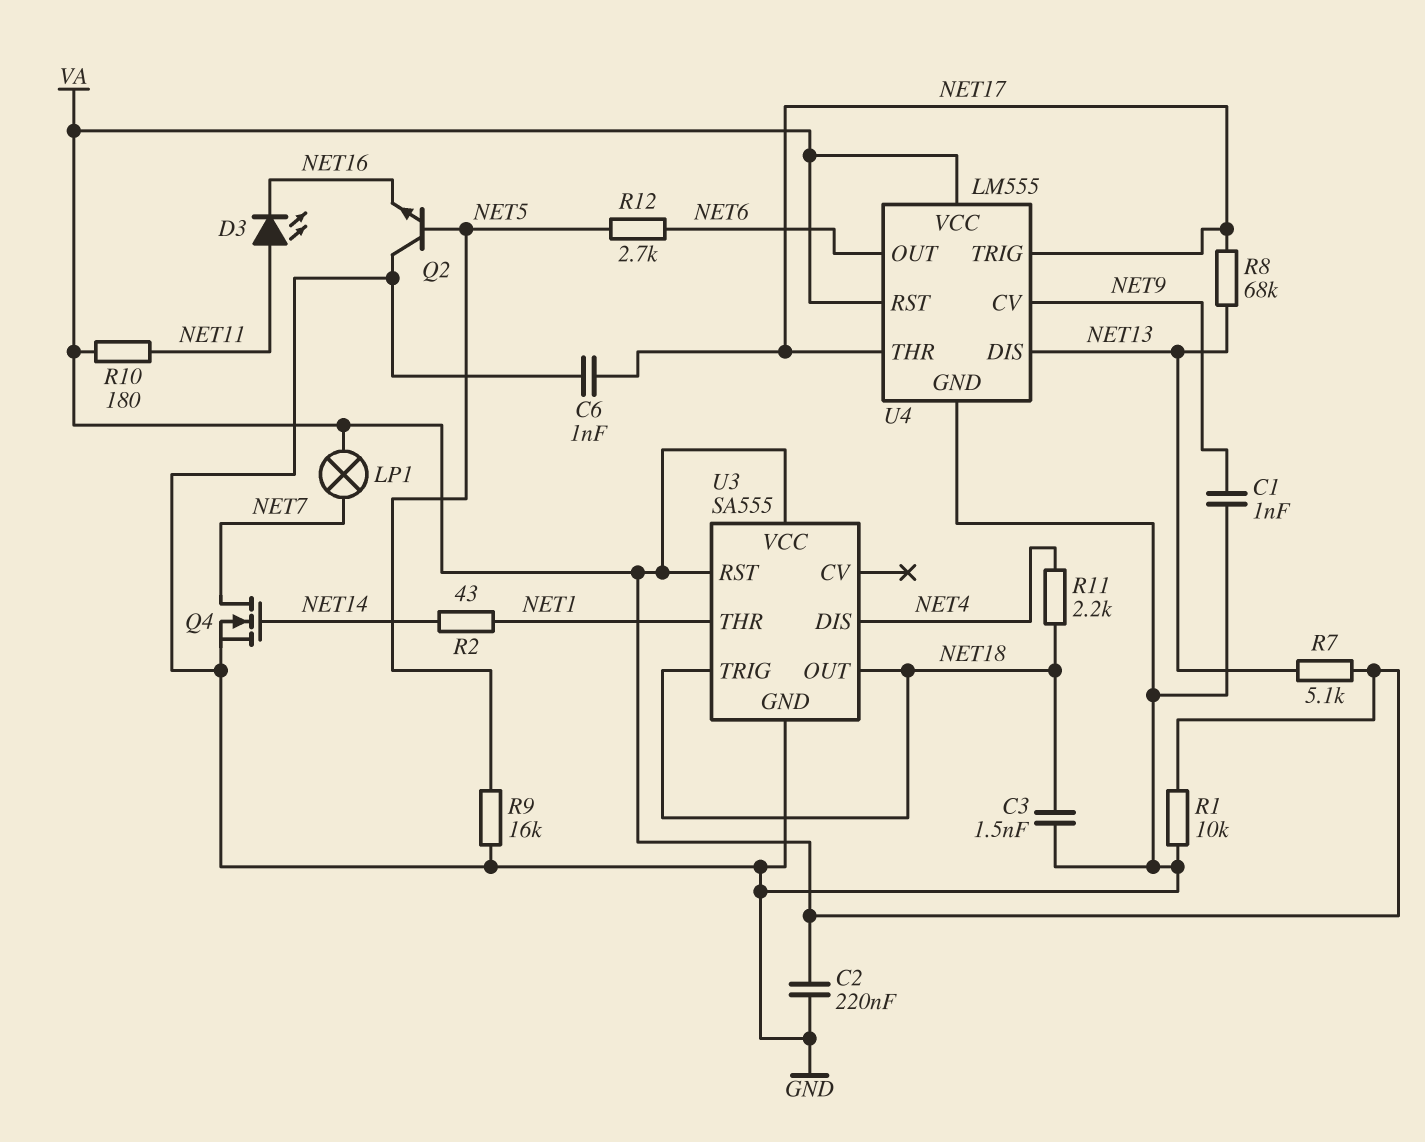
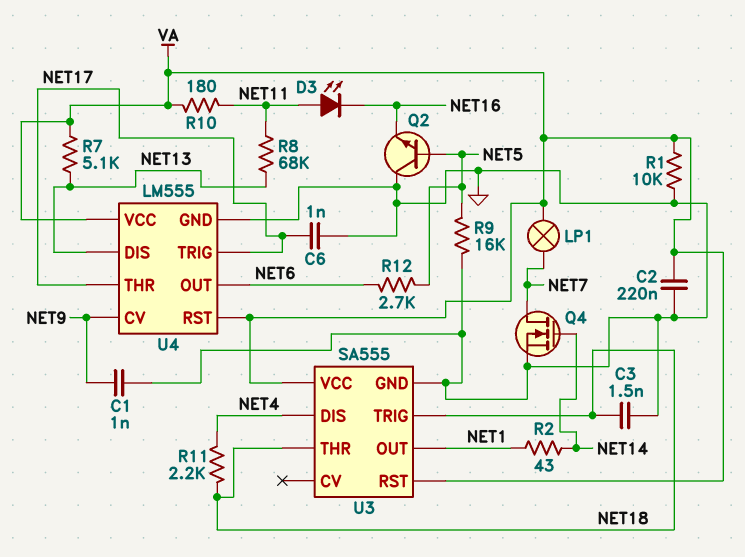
R8: 68k (NET13, NET17) -> 68k (NET11, NET13)
U3 pin OUT: NET18 -> NET1
U3 pin THR: NET1 -> NET18

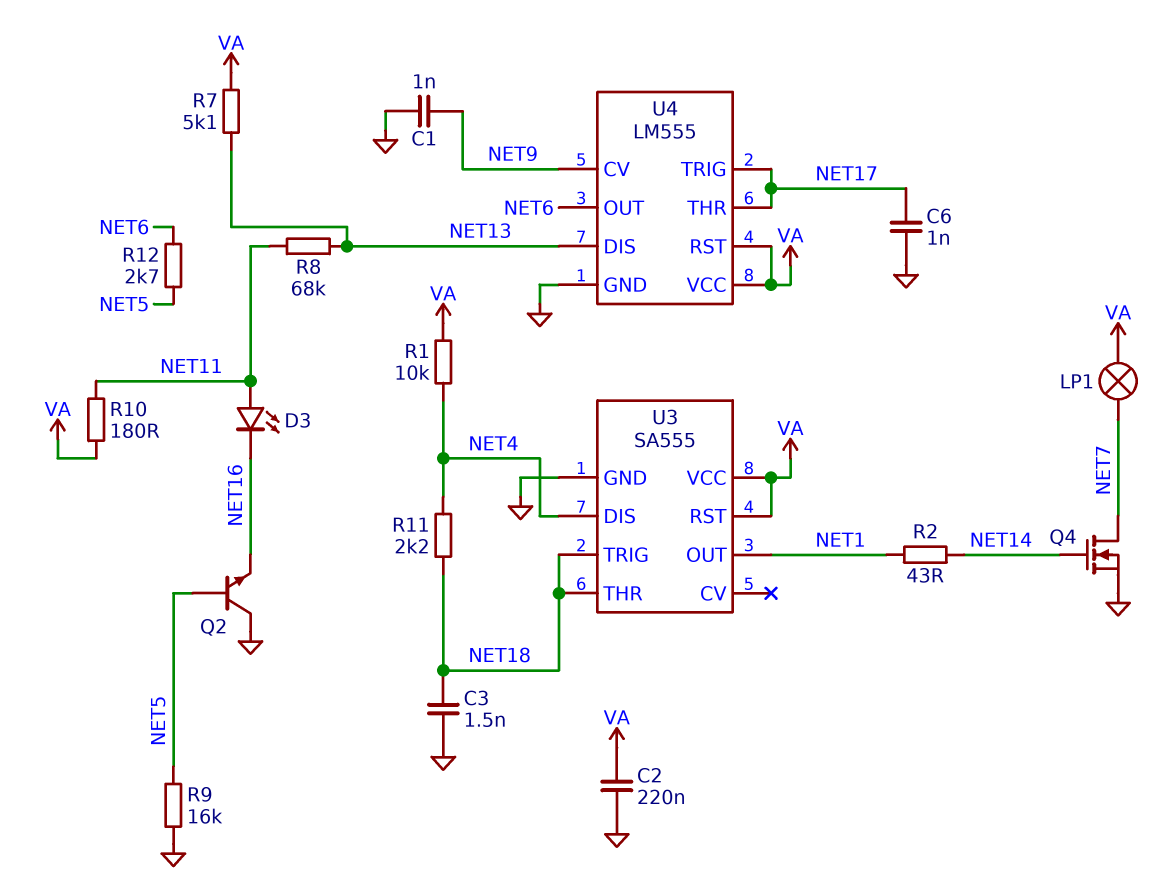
R1: 10k (GND, VA) -> 10k (NET4, VA)

